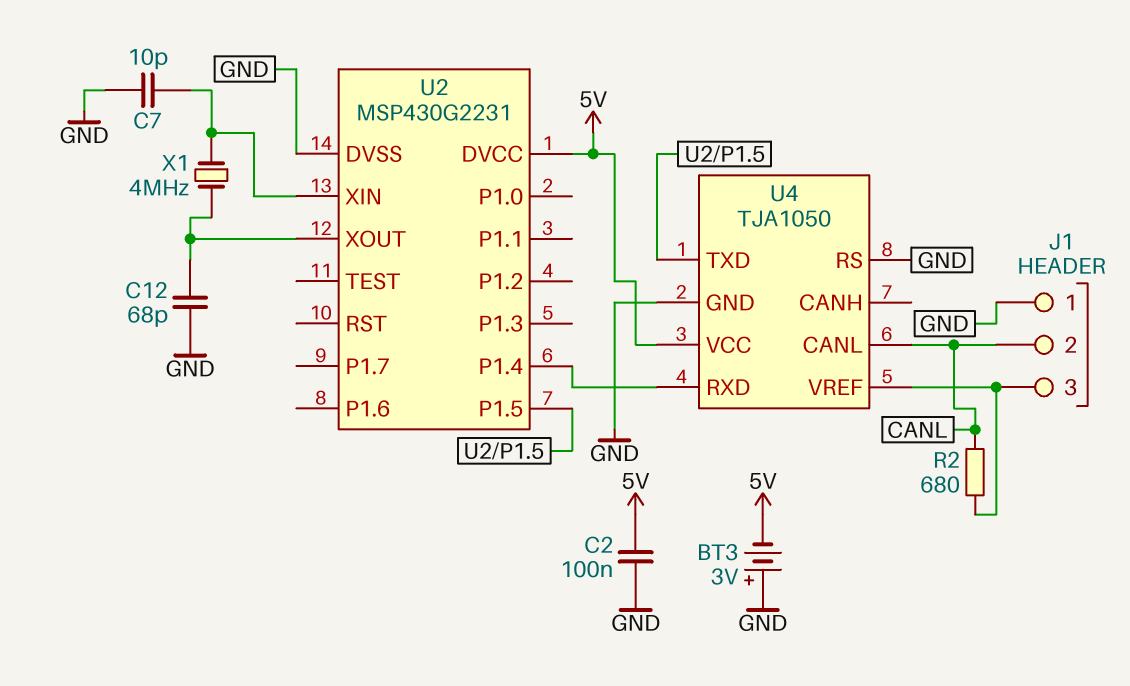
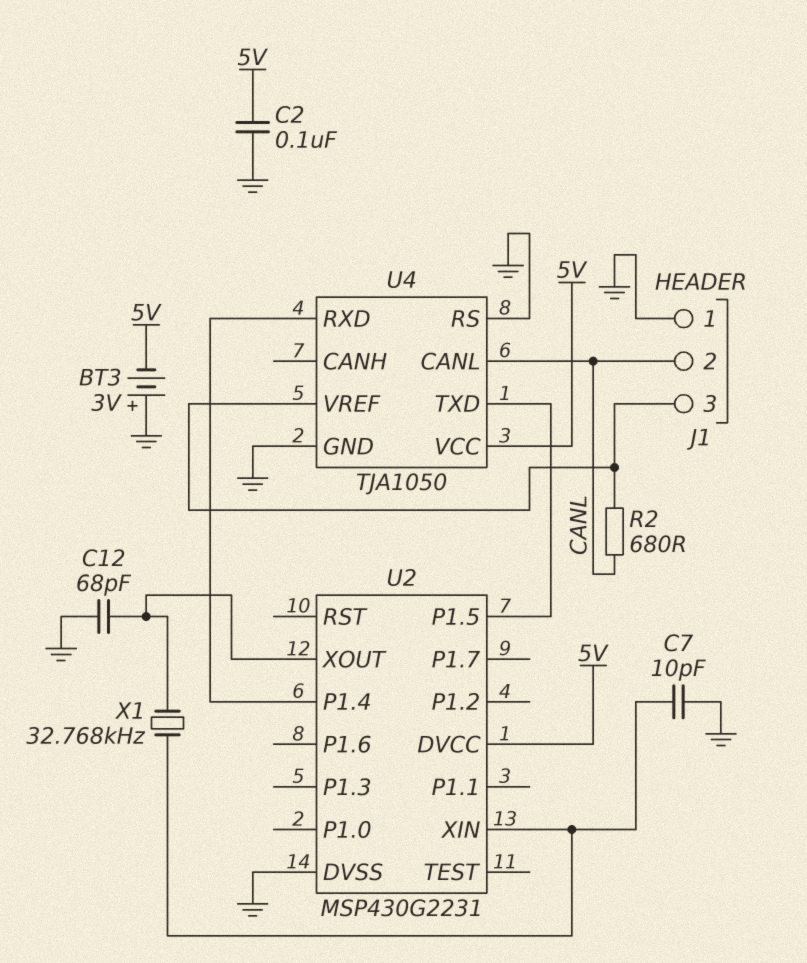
X1: 4MHz (U2/XIN, U2/XOUT) -> 32.768kHz (U2/XIN, U2/XOUT)

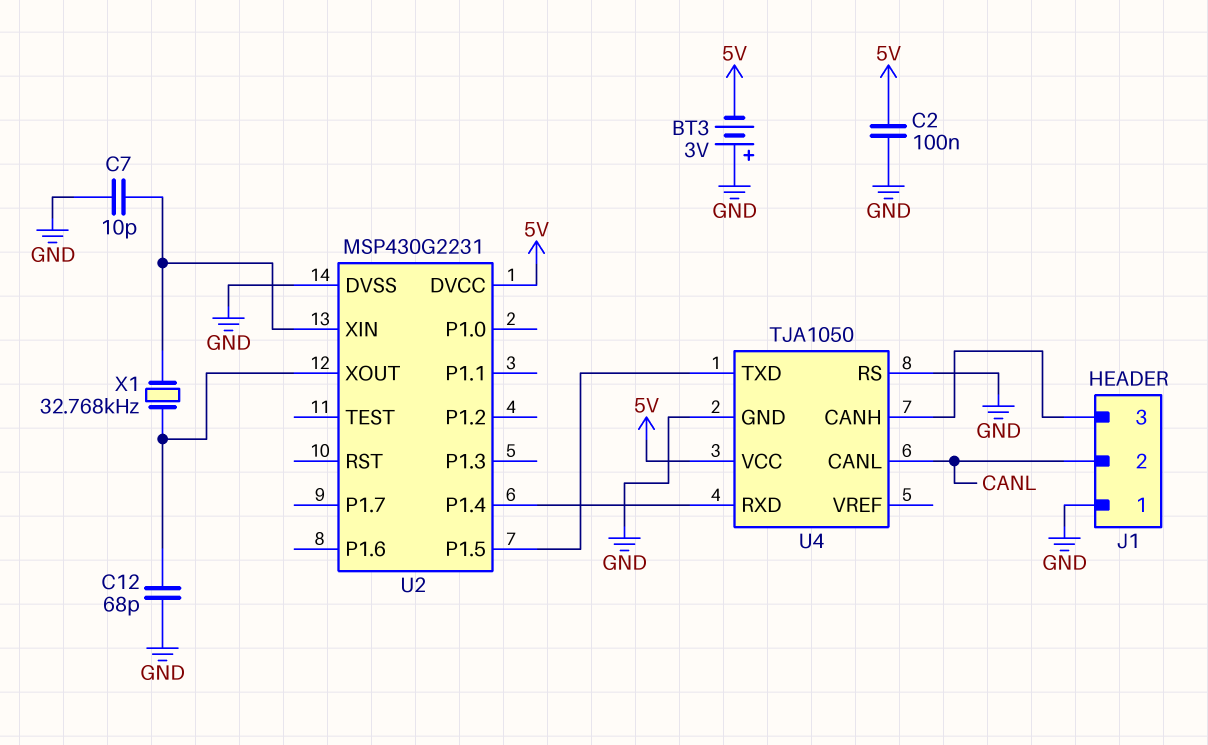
R2: 680 (CANL, J1/3) -> none
U4 pin CANH: none -> J1/3
U4 pin VREF: J1/3 -> none

